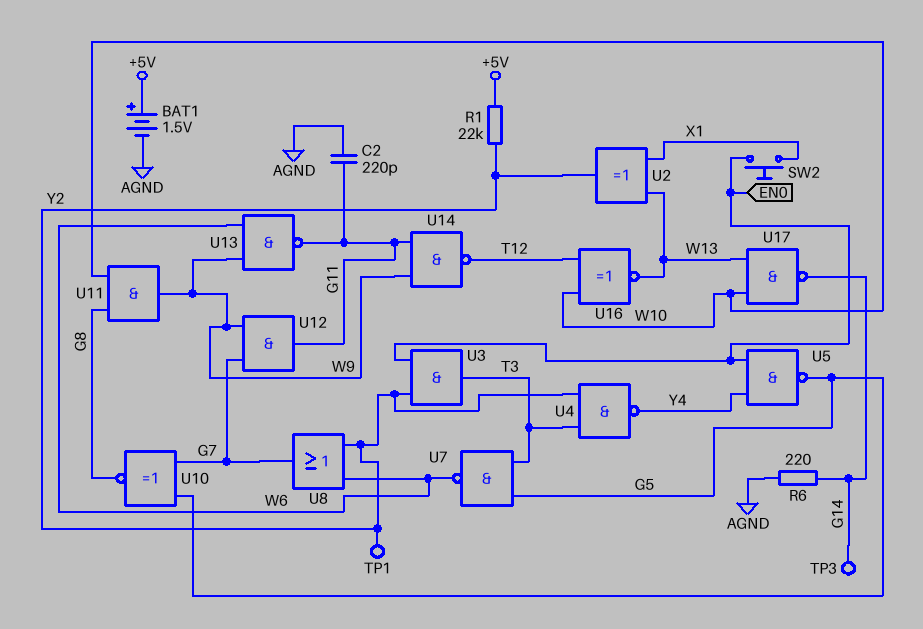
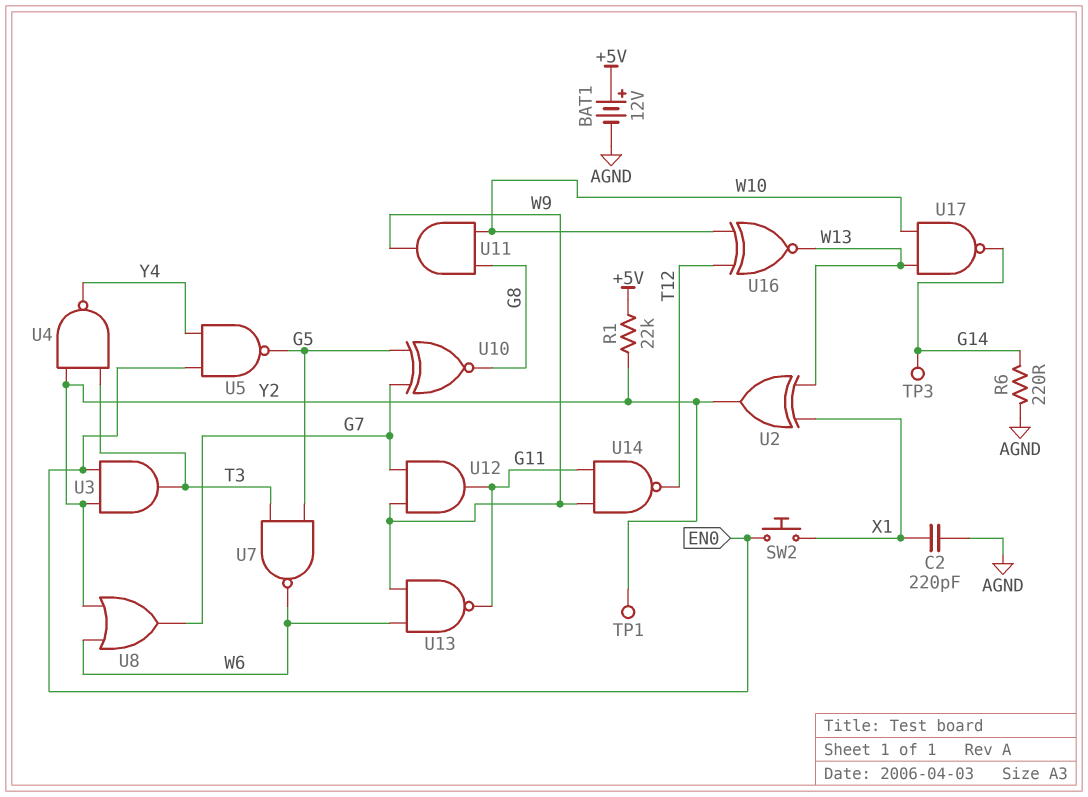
BAT1: 1.5V (plus +5V, minus AGND) -> 12V (plus +5V, minus AGND)
C2: 220pF (AGND, G11) -> 220pF (AGND, X1)

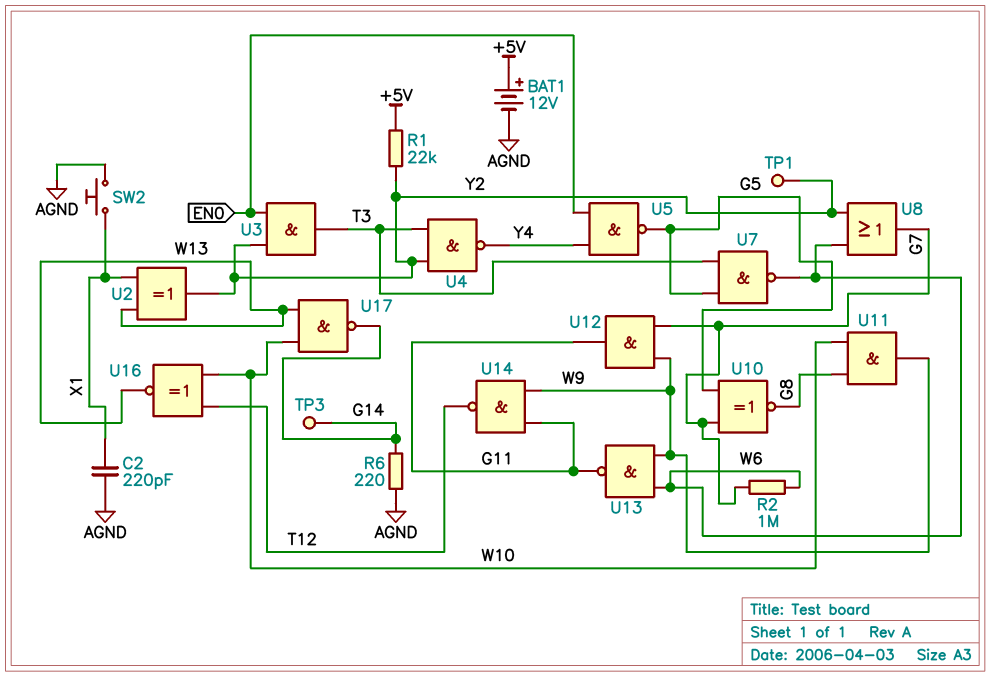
R2: none -> 1M (G7, W6)
SW2: button (EN0, X1) -> button (AGND, X1)

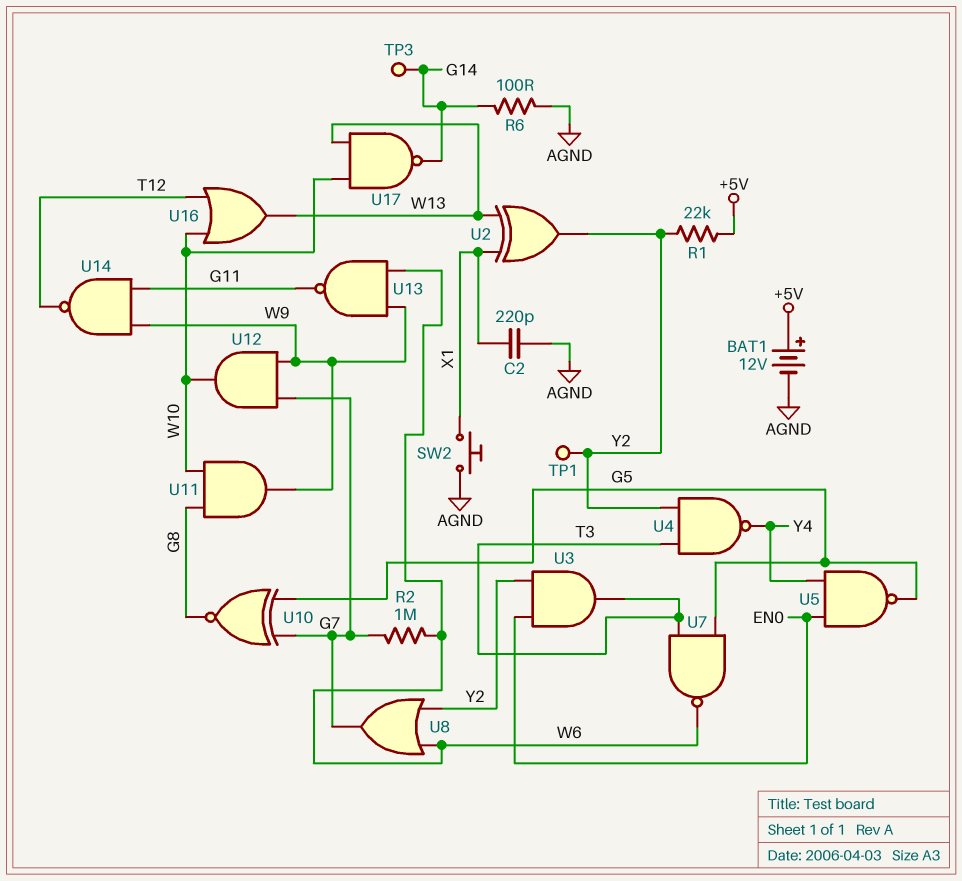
R6: 220 (AGND, G14) -> 100 (AGND, G14)
U12: AND (in G7, in W9, out G11) -> AND (in G7, in W9, out W10)
U16: XNOR (in T12, in W10, out W13) -> OR (in T12, in W10, out W13)

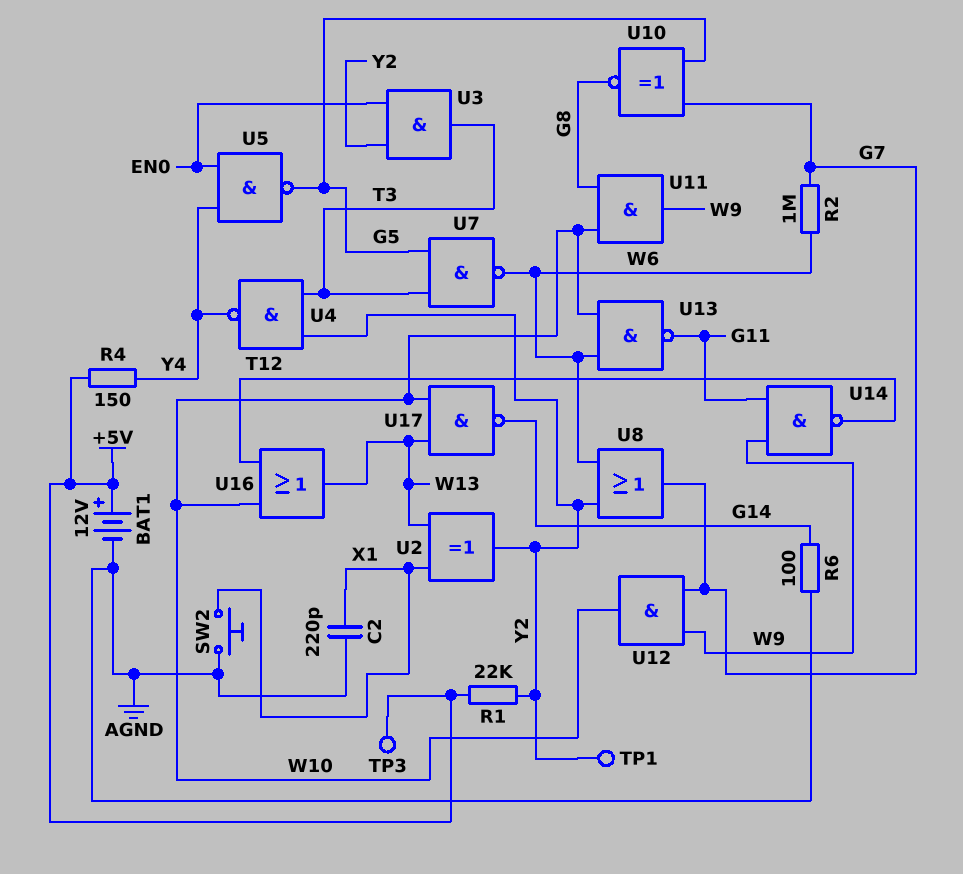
R4: none -> 150 (+5V, Y4)
TP3: test point (G14) -> test point (+5V)
U13: NAND (in W6, in W9, out G11) -> NAND (in W6, in W10, out G11)

